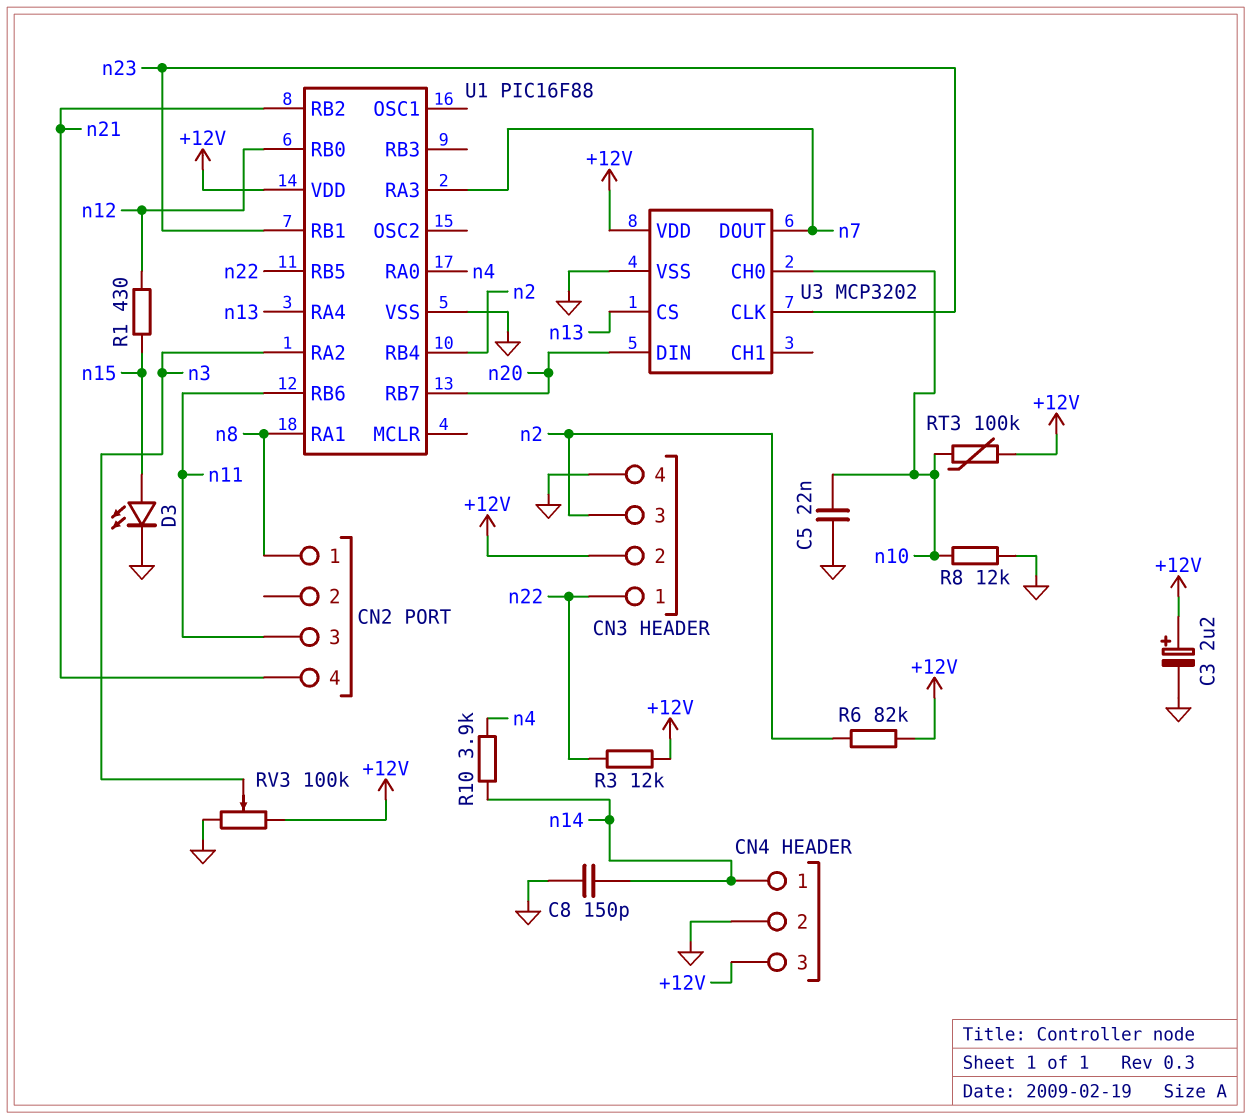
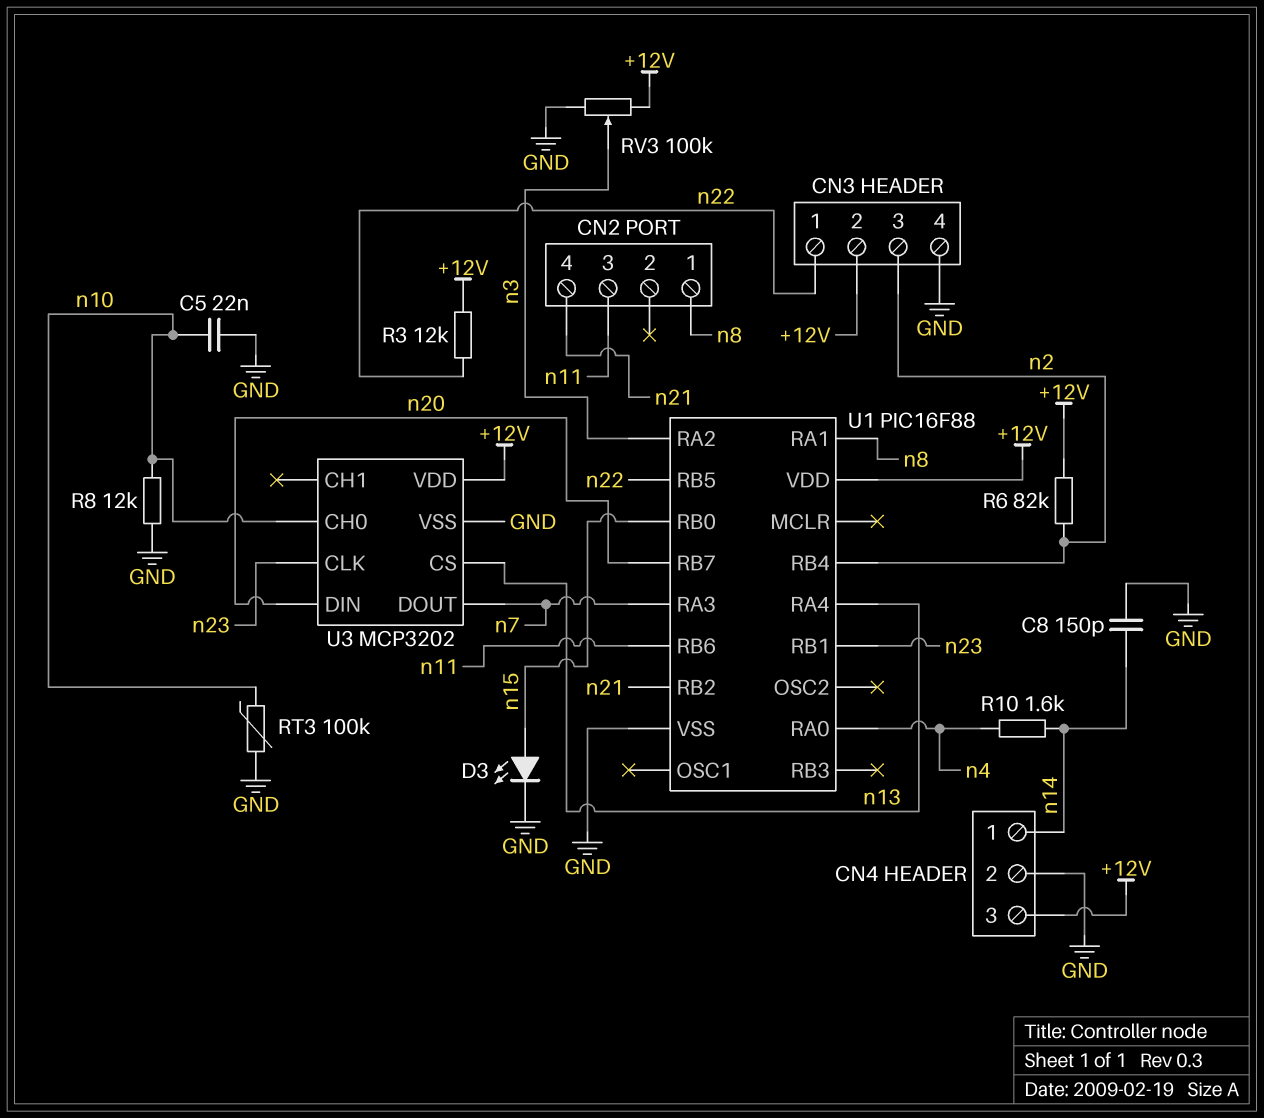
C3: 2.2uF (plus +12V, minus GND) -> none
R1: 430 (n12, n15) -> none
R10: 3.9k (n4, n14) -> 1.6k (n4, n14)
RT3: 100k (+12V, n10) -> 100k (GND, n10)
U1 pin RB0: n12 -> n15

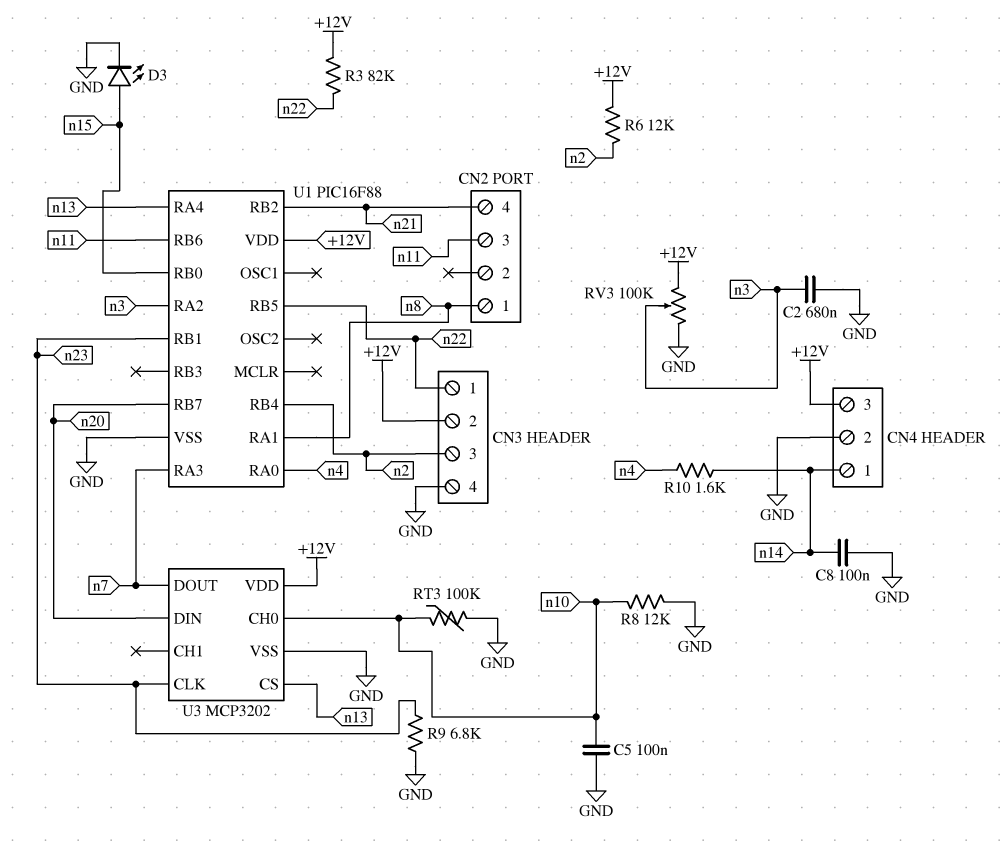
C2: none -> 680nF (GND, n3)
C5: 22nF (GND, n10) -> 100nF (GND, n10)
C8: 150pF (GND, n14) -> 100nF (GND, n14)
R3: 12k (+12V, n22) -> 82k (+12V, n22)
R6: 82k (+12V, n2) -> 12k (+12V, n2)
R9: none -> 6.8k (GND, n23)

